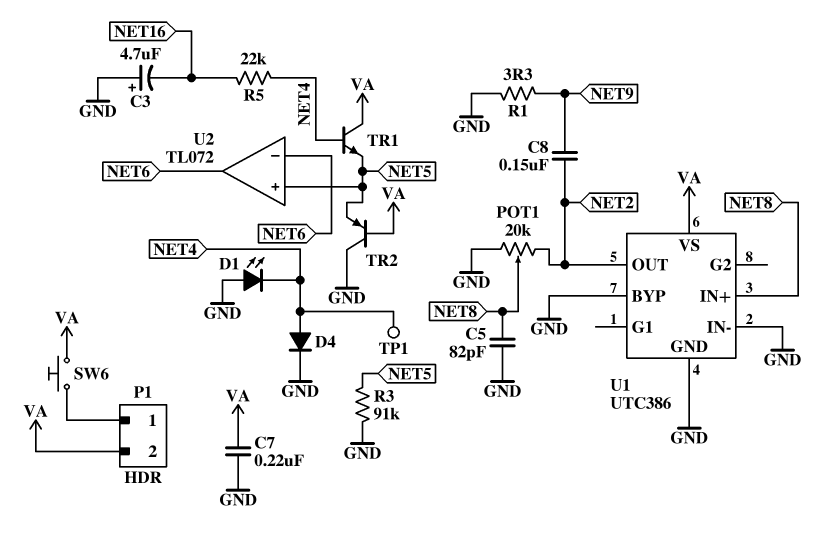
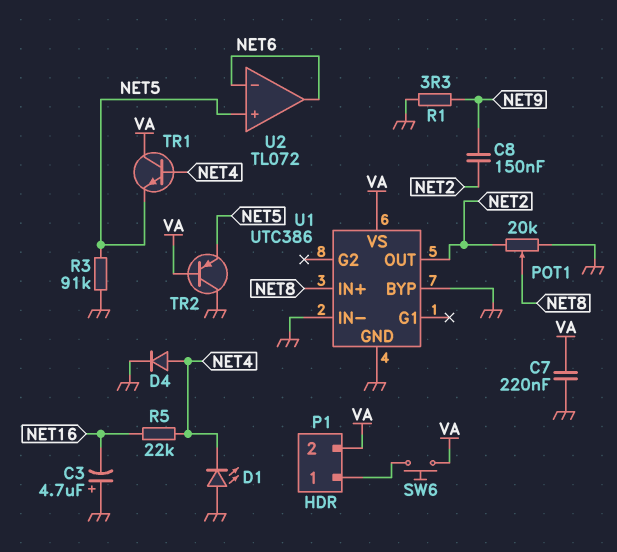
C5: 82pF (GND, NET8) -> none
TP1: test point (NET4) -> none

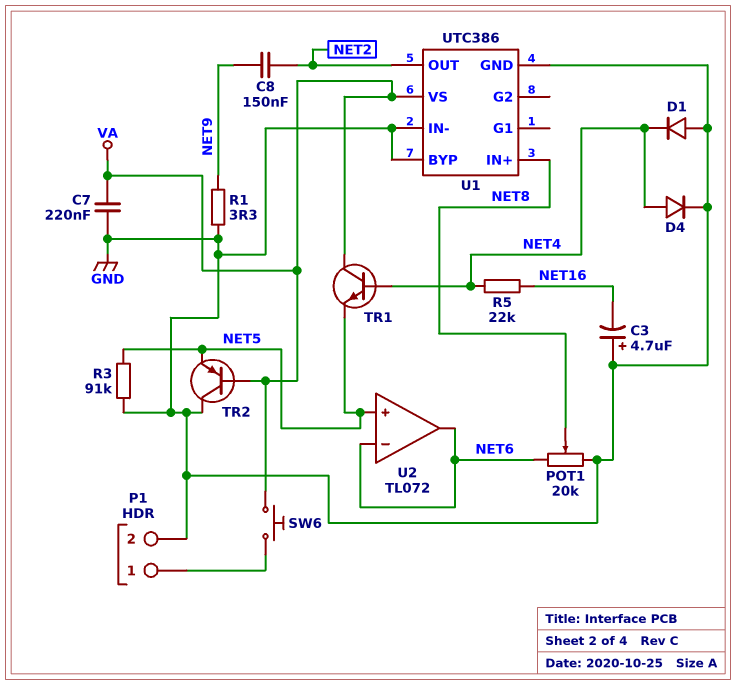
D1: LED (A GND, K NET4) -> diode (A GND, K NET4)
P1 pin 2: VA -> GND
POT1: 20k (GND, NET2, wiper NET8) -> 20k (GND, NET6, wiper NET8)

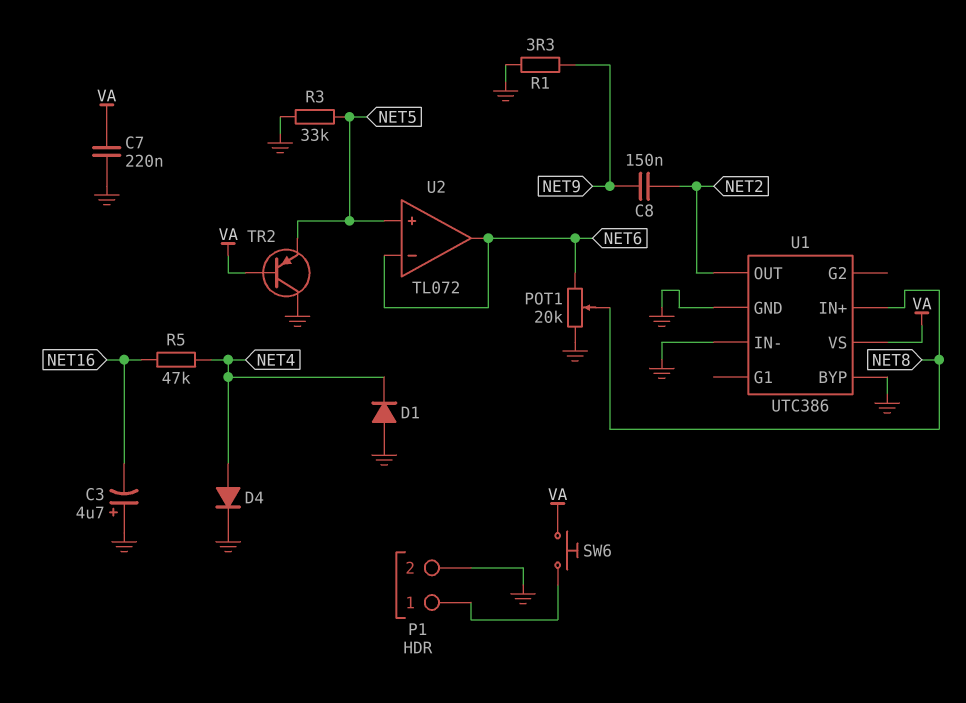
R3: 91k (GND, NET5) -> 33k (GND, NET5)
R5: 22k (NET4, NET16) -> 47k (NET4, NET16)
TR1: NPN (B NET4, C VA, E NET5) -> none

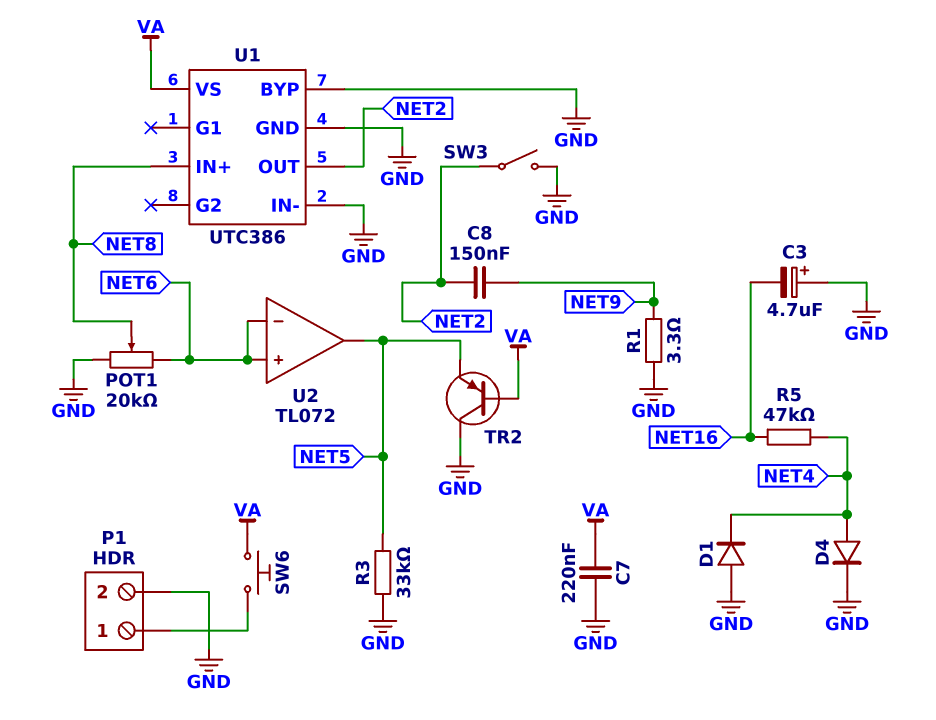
SW3: none -> switch (GND, NET2)
U2 pin in+: NET5 -> NET6
U2 pin out: NET6 -> NET5

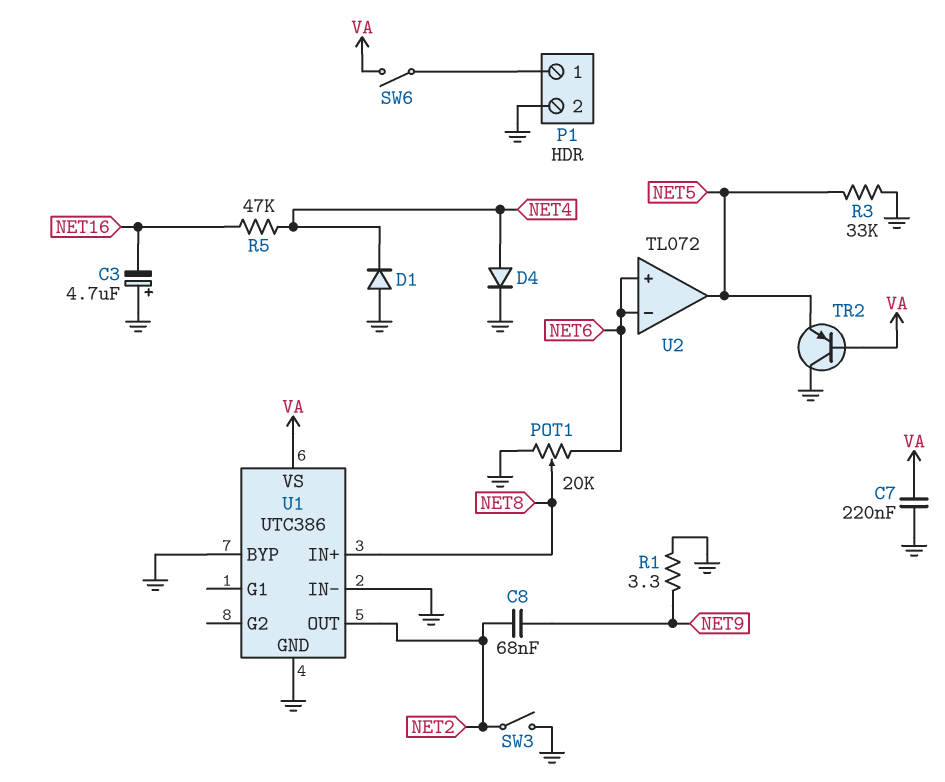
C8: 150nF (NET2, NET9) -> 68nF (NET2, NET9)
SW6: button (P1/1, VA) -> switch (P1/1, VA)

